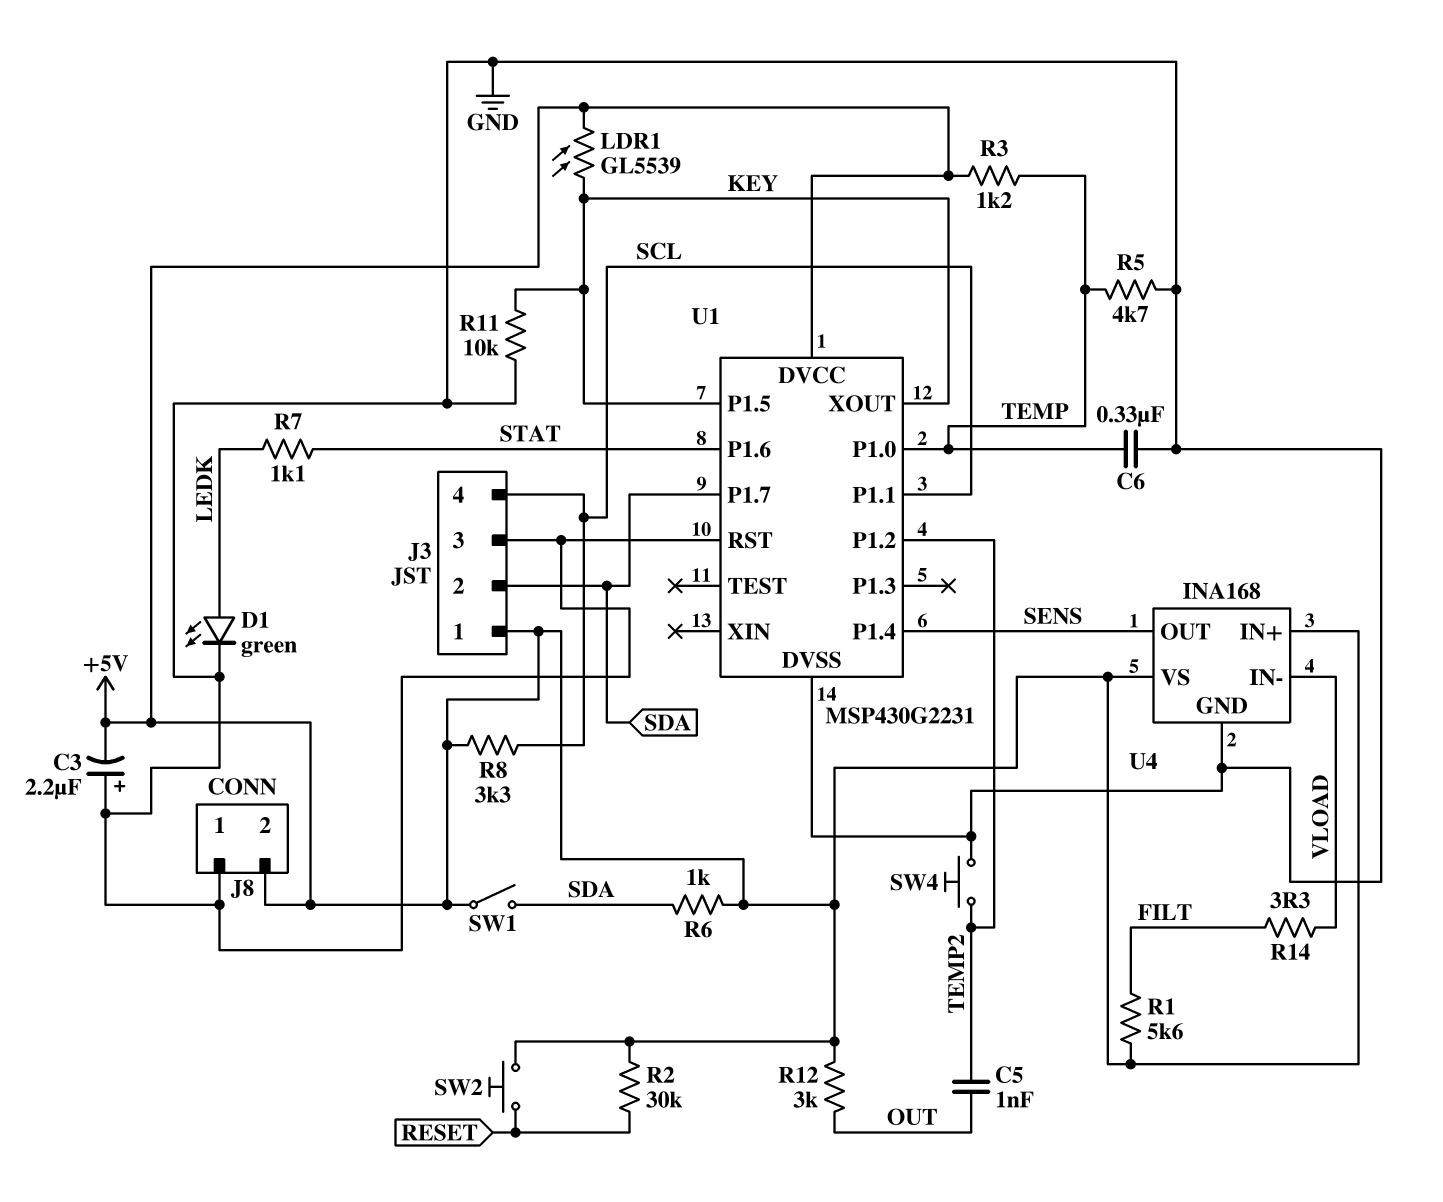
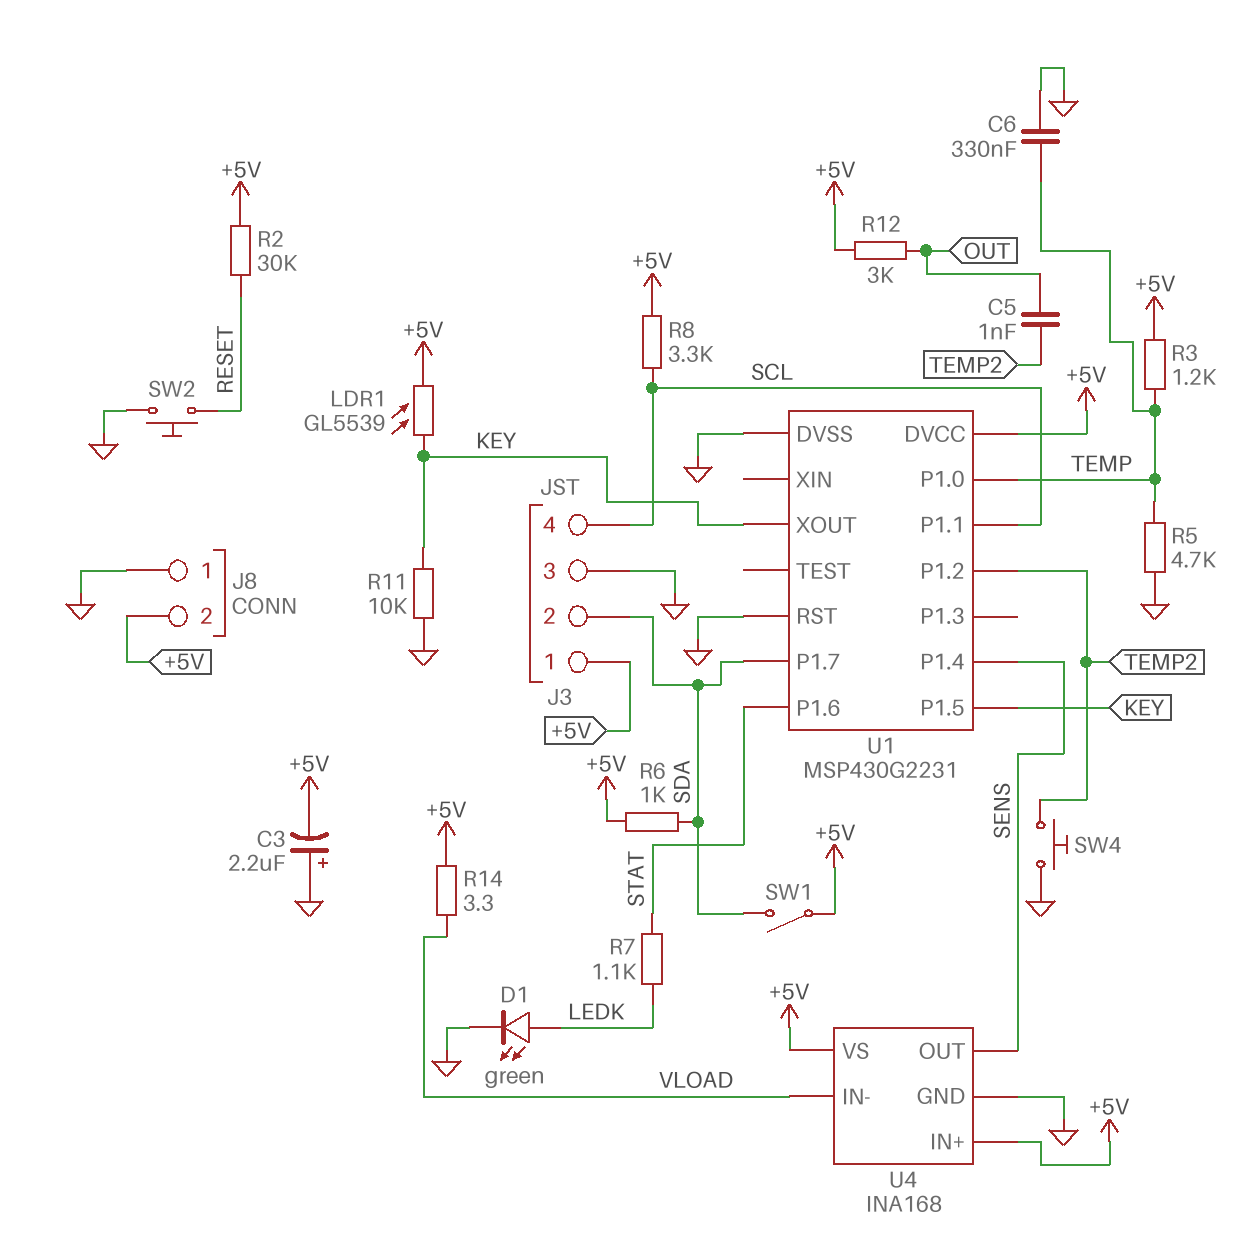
R1: 5.6k (+5V, FILT) -> none
R14: 3.3 (FILT, VLOAD) -> 3.3 (+5V, VLOAD)
SW2: button (+5V, RESET) -> button (GND, RESET)

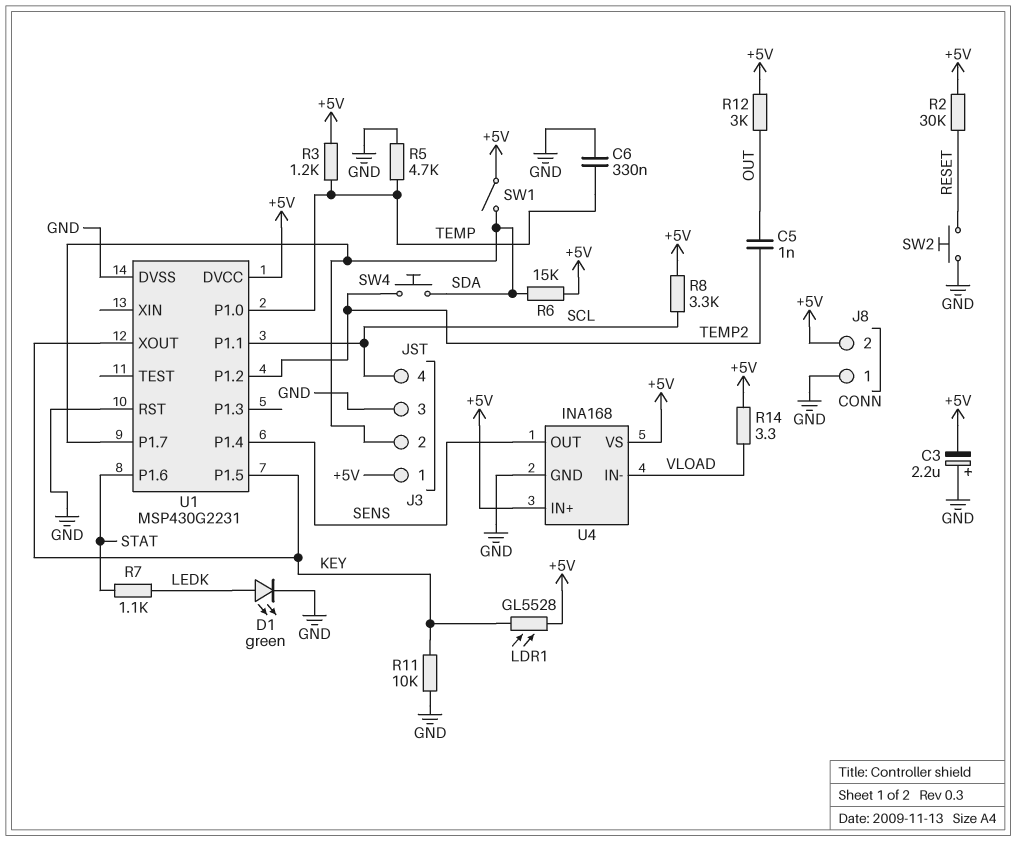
LDR1: GL5539 (+5V, KEY) -> GL5528 (+5V, KEY)
R6: 1k (+5V, SDA) -> 15k (+5V, SDA)
SW4: button (GND, TEMP2) -> button (SDA, TEMP2)

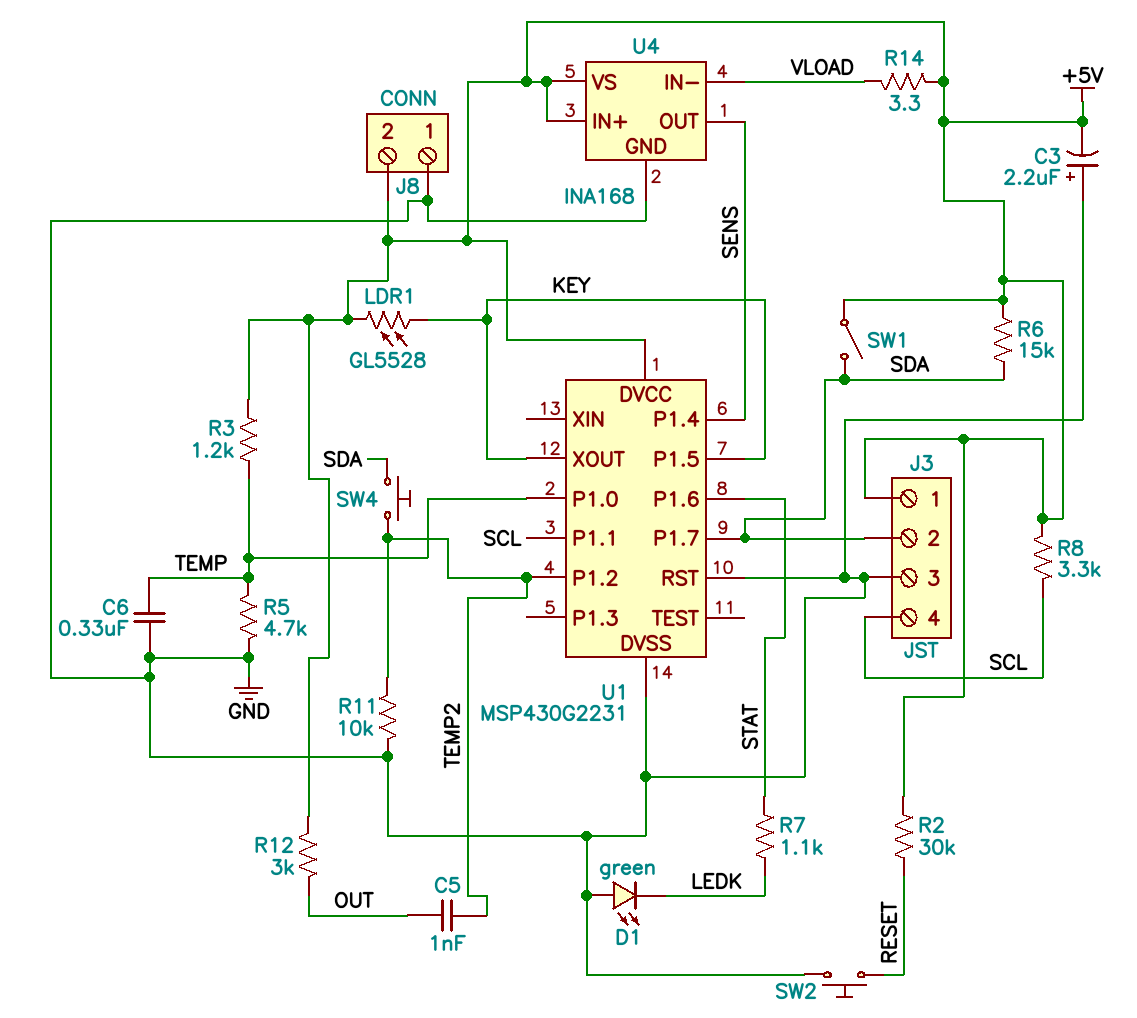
D1: LED green (A LEDK, K GND) -> LED green (A GND, K LEDK)
R11: 10k (GND, KEY) -> 10k (GND, TEMP2)

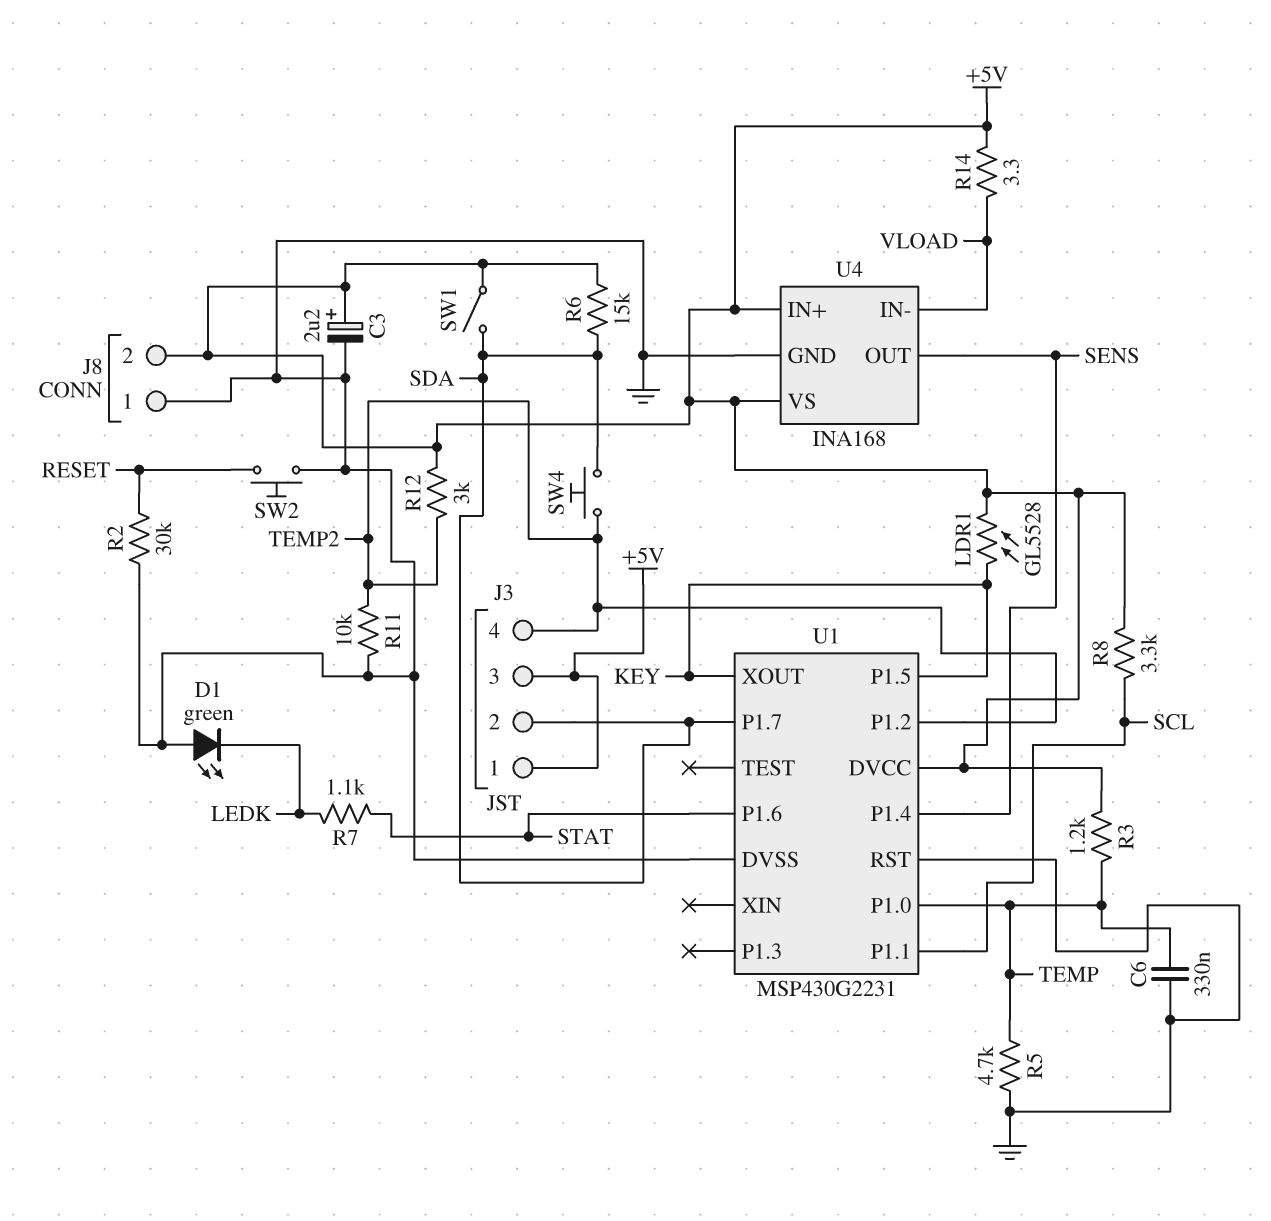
C3: 2.2uF (plus GND, minus +5V) -> 2.2uF (plus +5V, minus GND)
C5: 1nF (OUT, TEMP2) -> none
J3 pin 3: GND -> +5V
J3 pin 4: SCL -> TEMP2
R2: 30k (+5V, RESET) -> 30k (GND, RESET)
R12: 3k (+5V, OUT) -> 3k (+5V, TEMP2)

